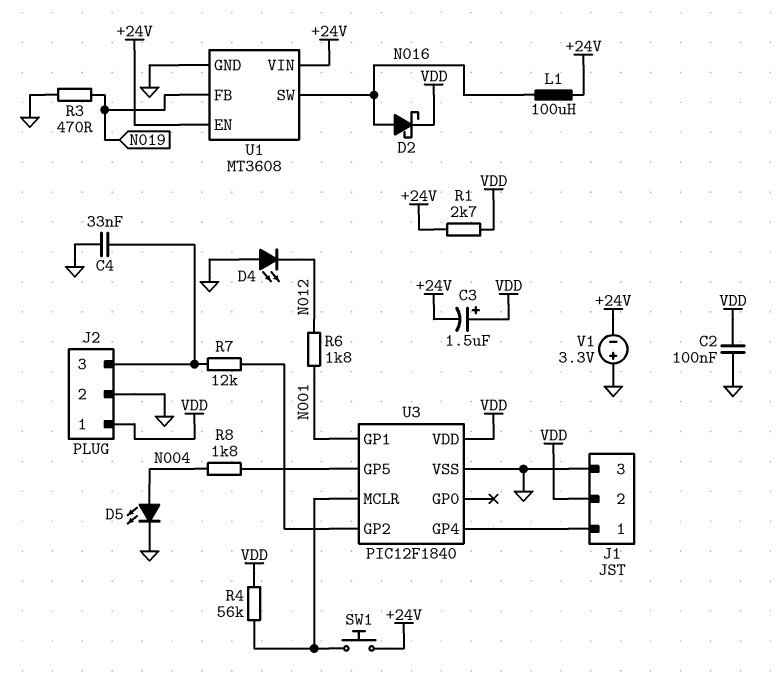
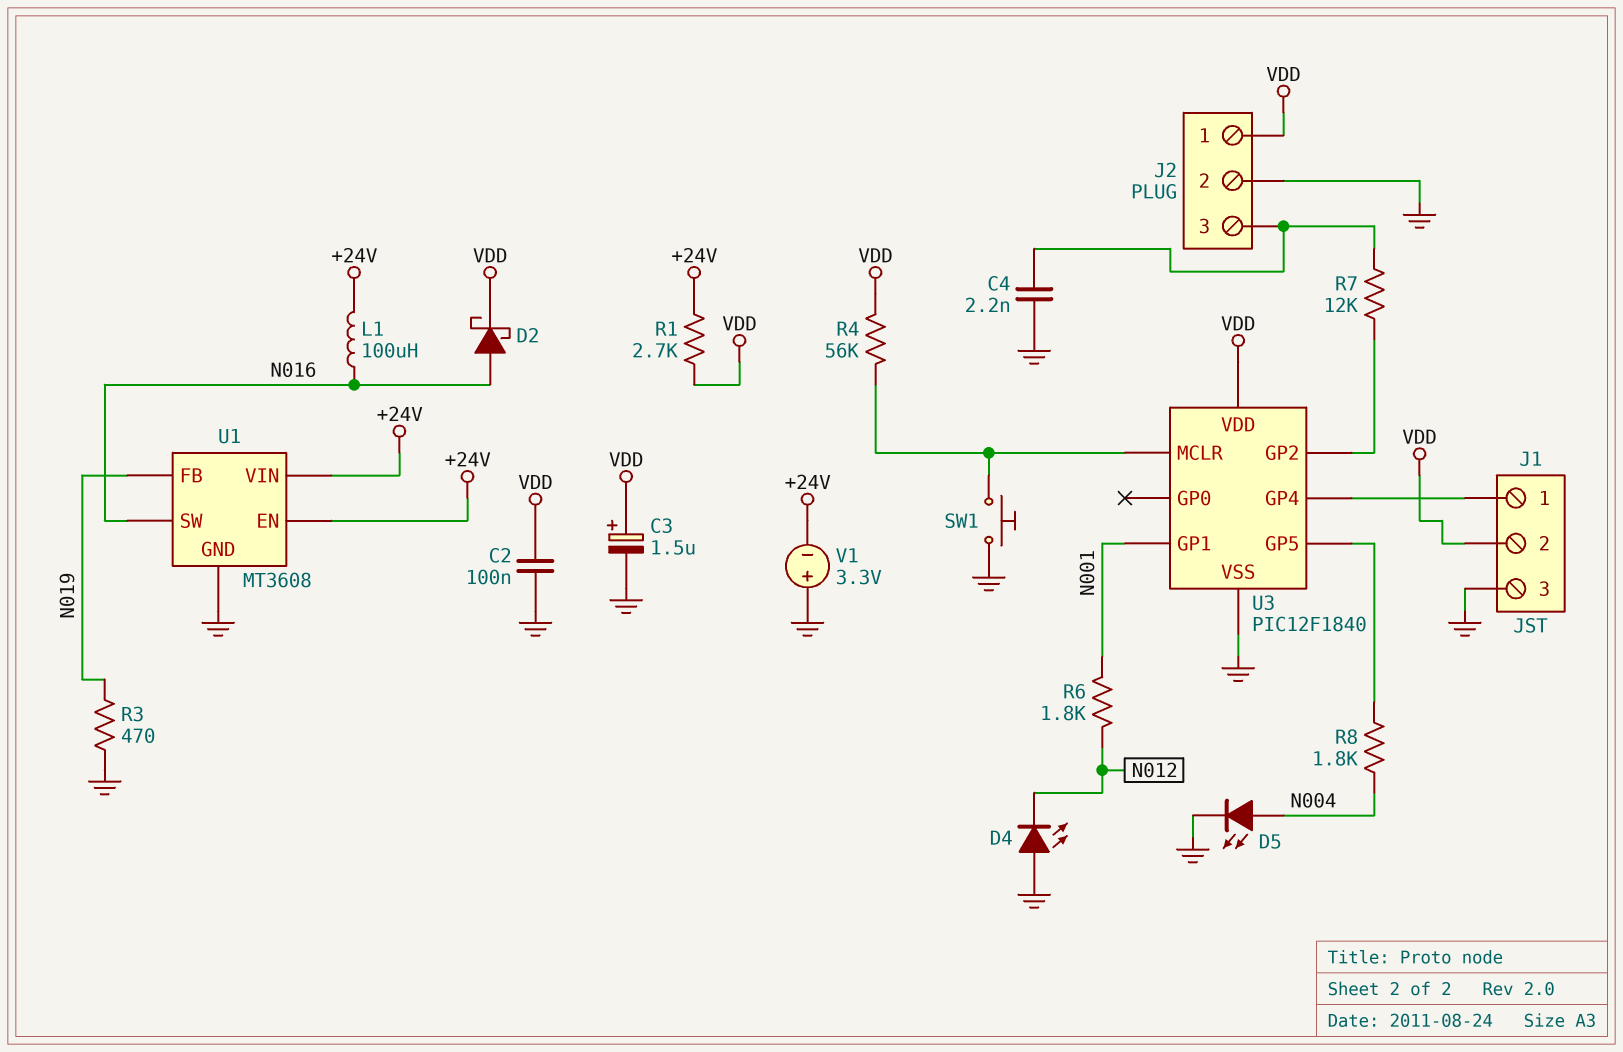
C3: 1.5uF (plus VDD, minus +24V) -> 1.5uF (plus VDD, minus GND)
C4: 33nF (GND, J2/3) -> 2.2nF (GND, J2/3)
SW1: button (+24V, U3/MCLR) -> button (GND, U3/MCLR)

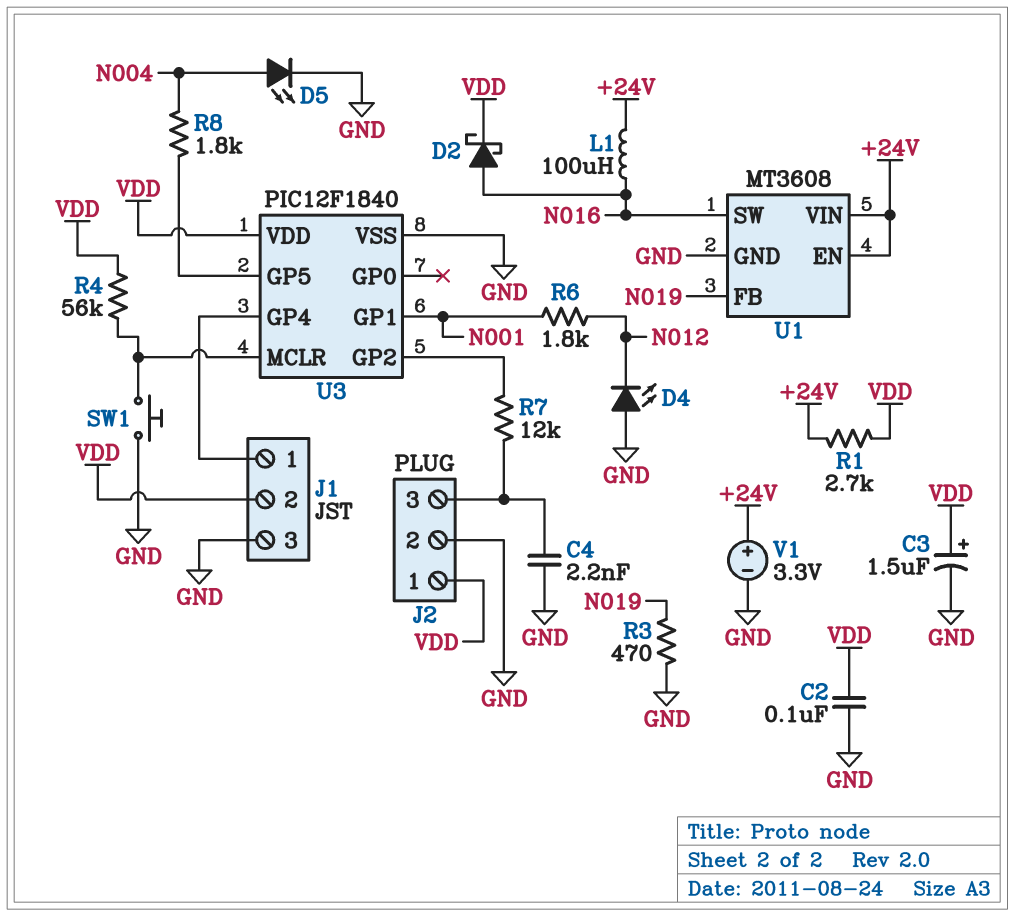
V1: 3.3V (plus GND, minus +24V) -> 3.3V (plus +24V, minus GND)

